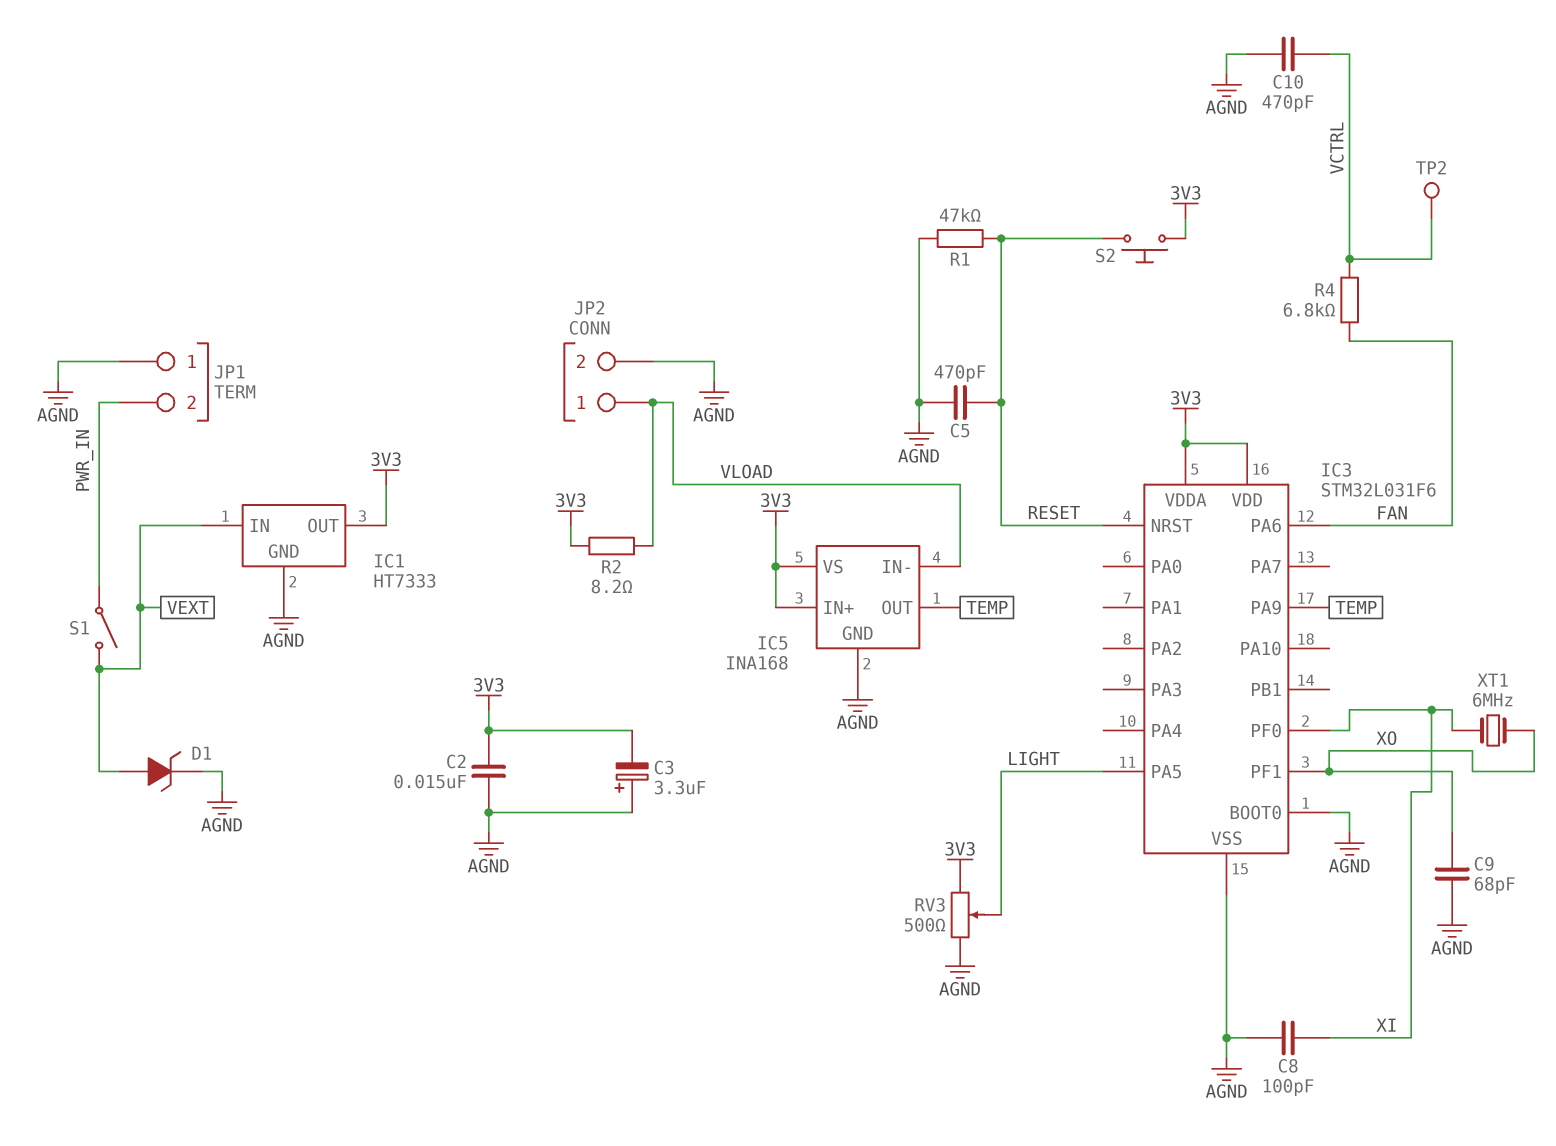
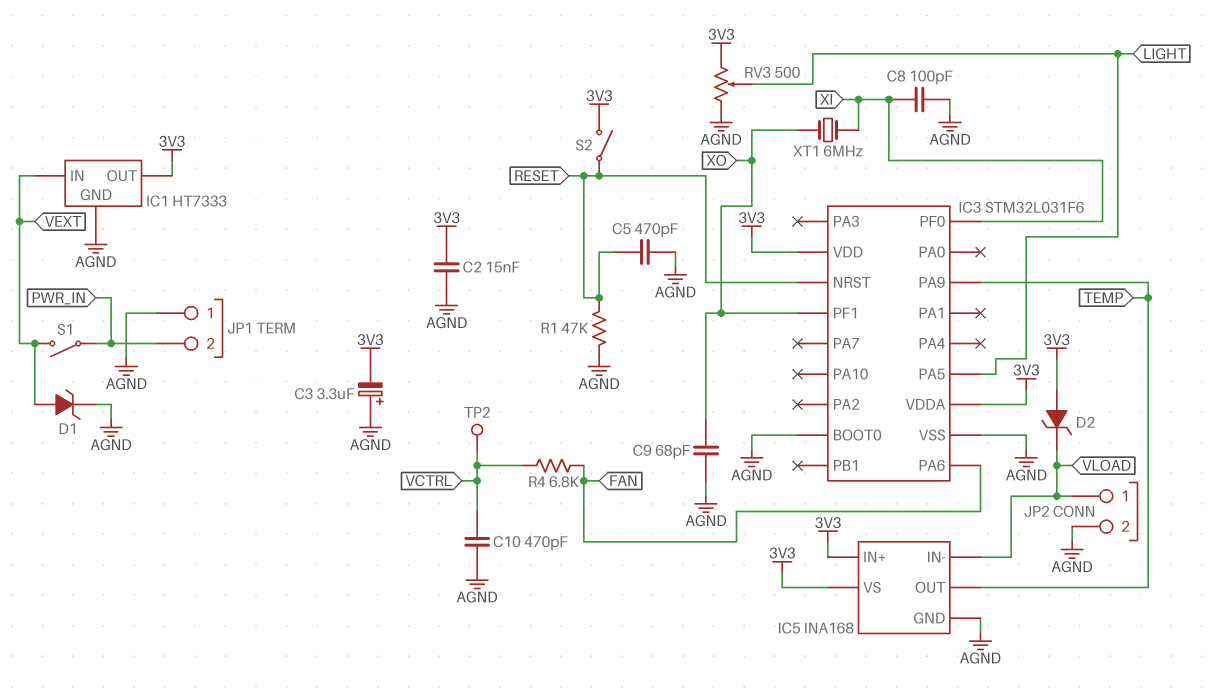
D2: none -> zener (A 3V3, K VLOAD)
R2: 8.2 (3V3, VLOAD) -> none
S2: button (3V3, RESET) -> switch (3V3, RESET)

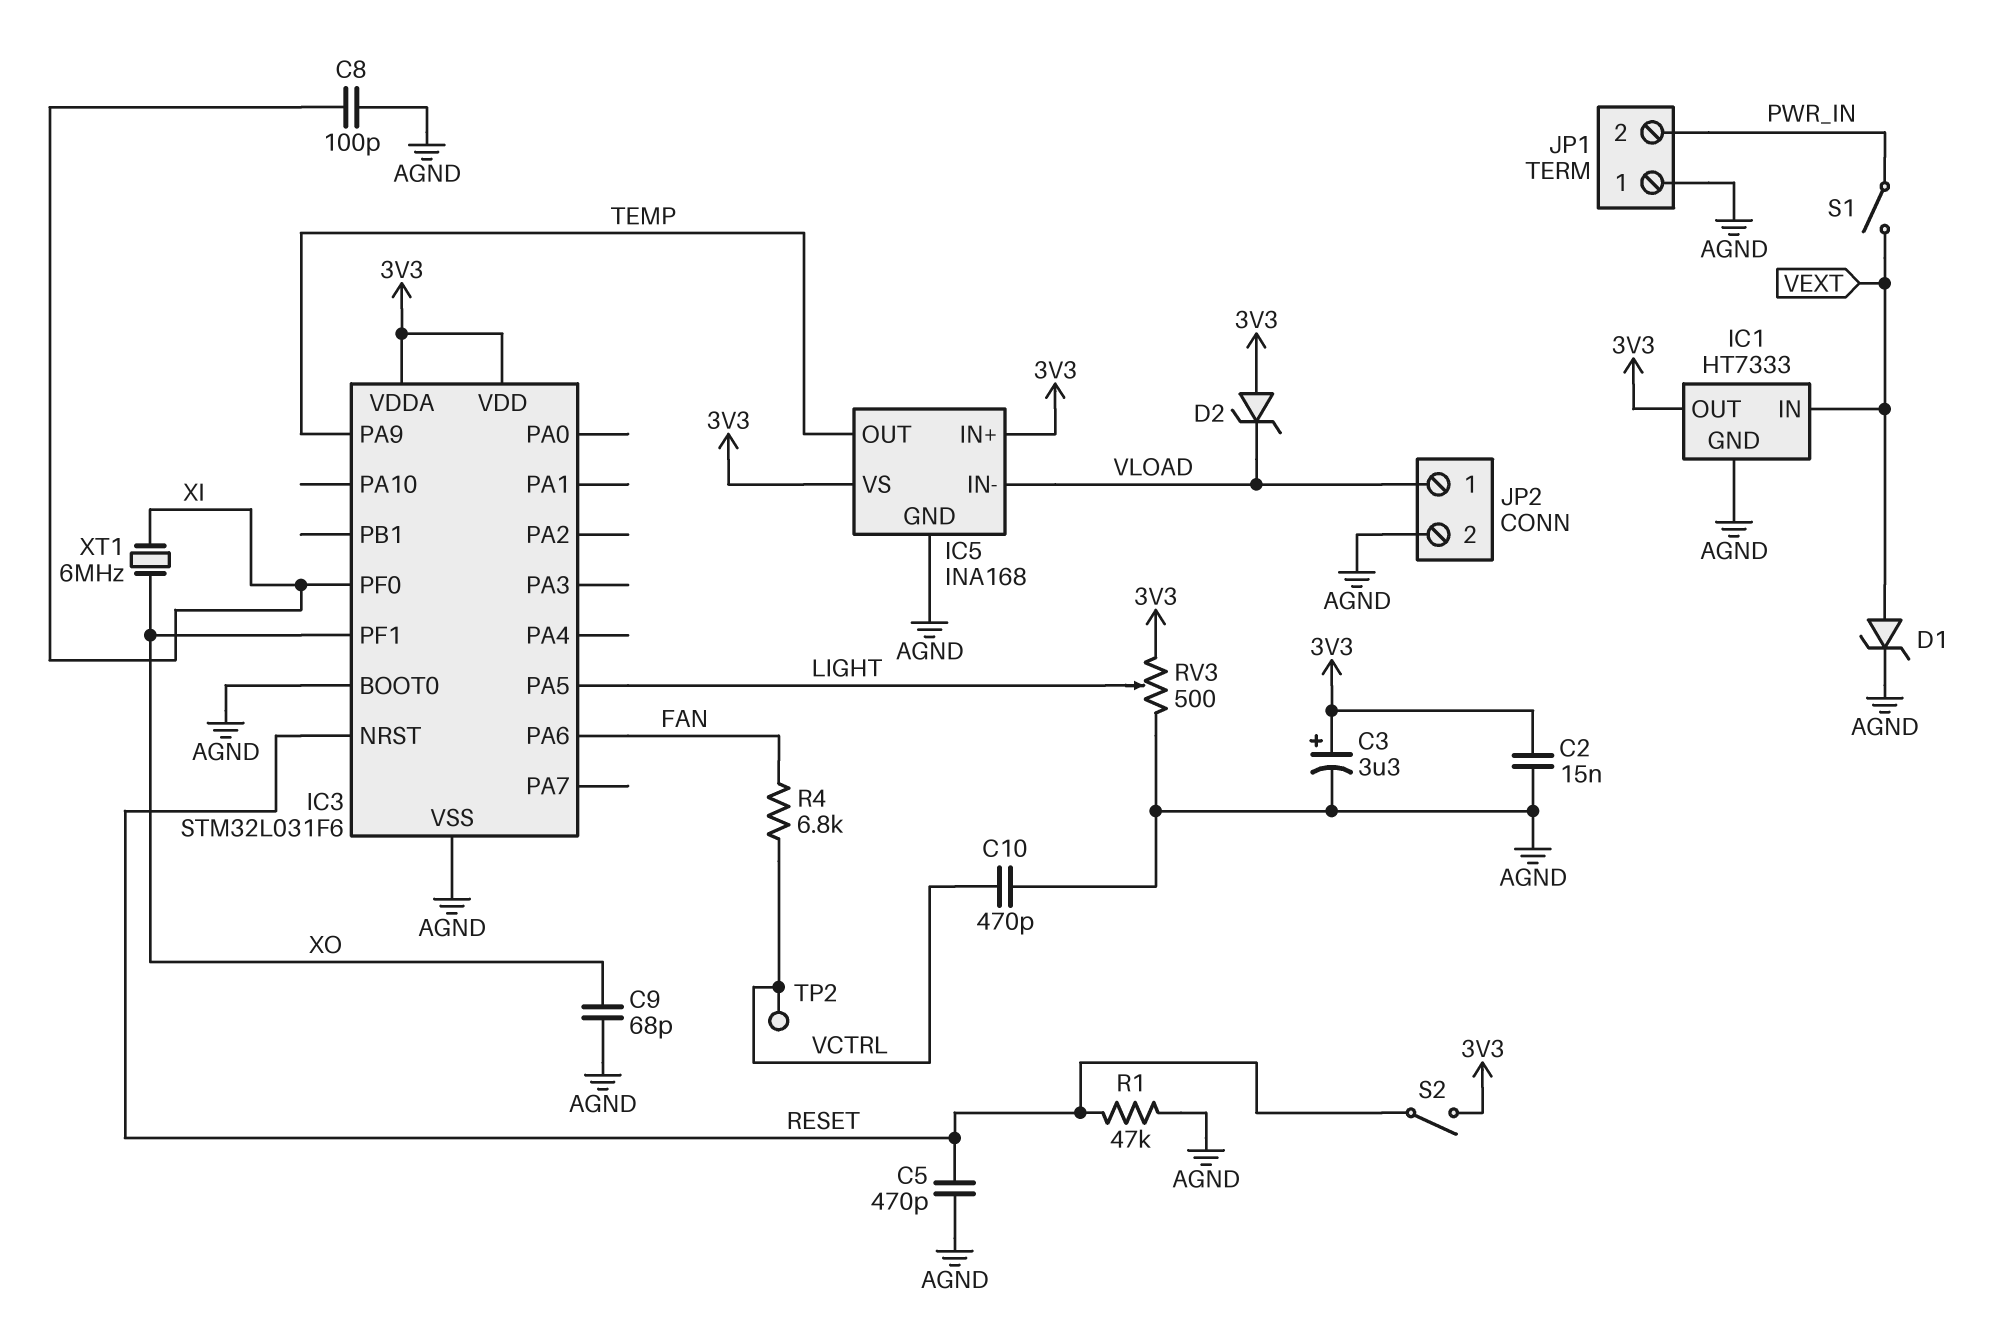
C3: 3.3uF (plus AGND, minus 3V3) -> 3.3uF (plus 3V3, minus AGND)

